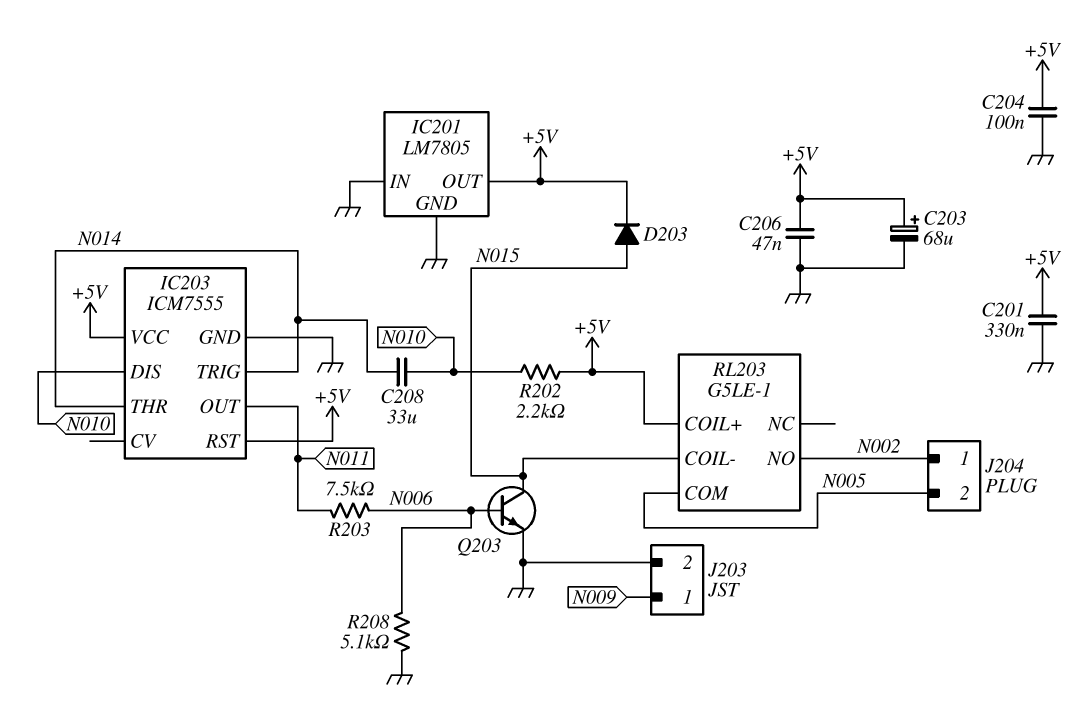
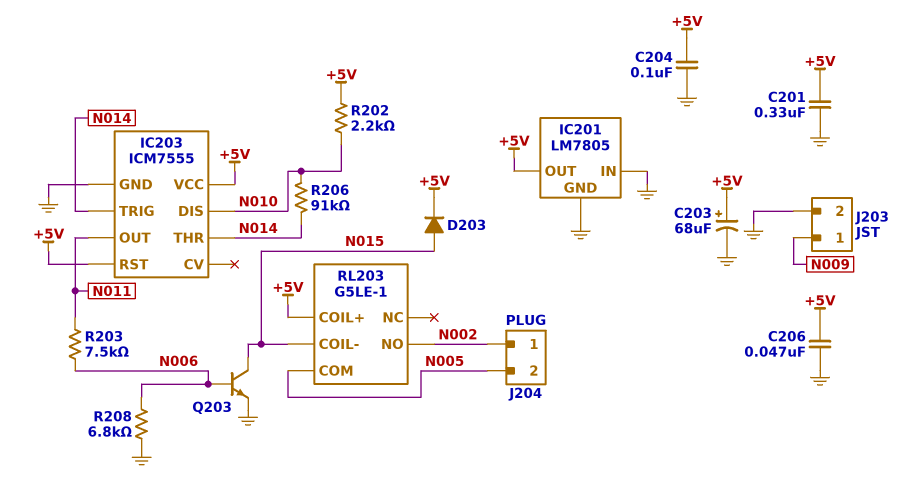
C208: 33uF (N010, N014) -> none
R206: none -> 91k (N010, N014)
R208: 5.1k (GND, N006) -> 6.8k (GND, N006)

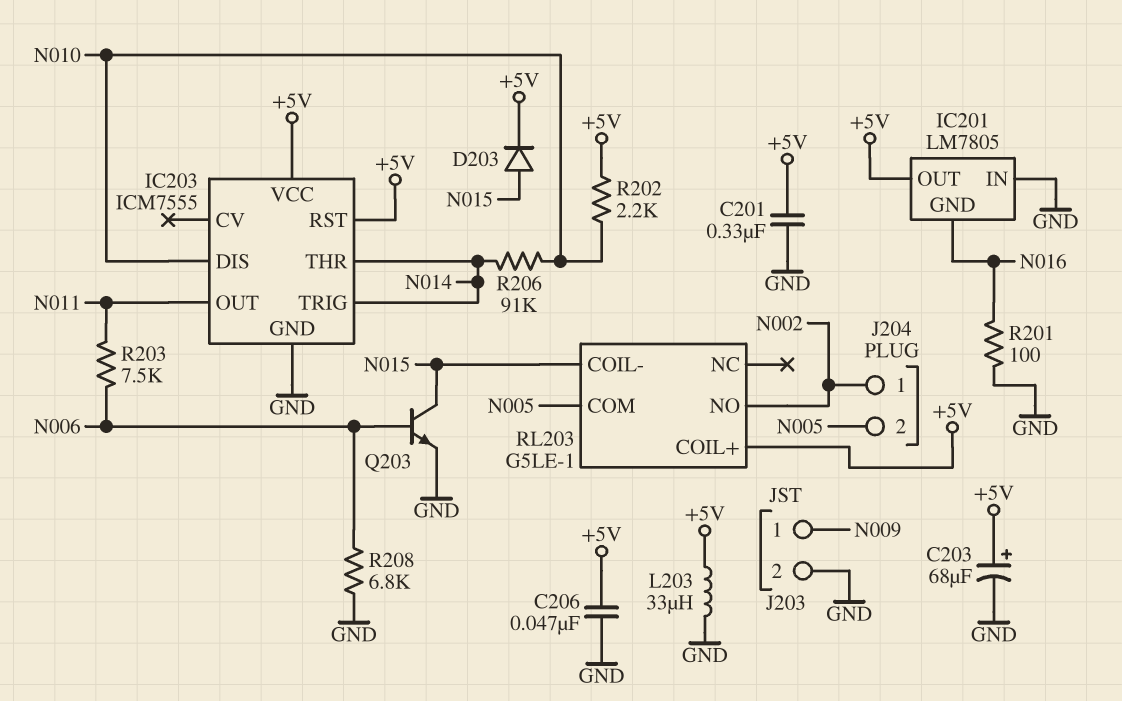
C204: 100nF (+5V, GND) -> none
IC201 pin GND: GND -> N016
L203: none -> 33uH (+5V, GND)
R201: none -> 100 (GND, N016)

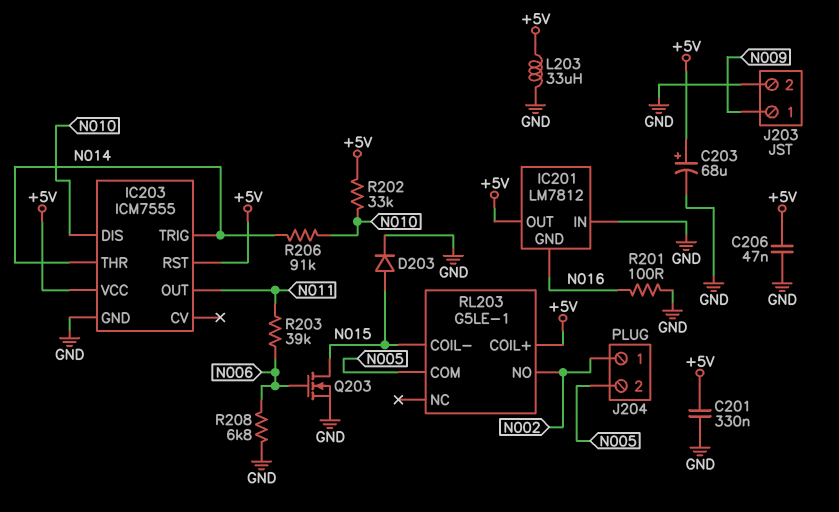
D203: diode (A N015, K +5V) -> diode (A N015, K GND)
IC201: LM7805 -> LM7812
Q203: NPN (B N006, C N015, E GND) -> NMOS (G N006, D N015, S GND)
R202: 2.2k (+5V, N010) -> 33k (+5V, N010)
R203: 7.5k (N006, N011) -> 39k (N006, N011)

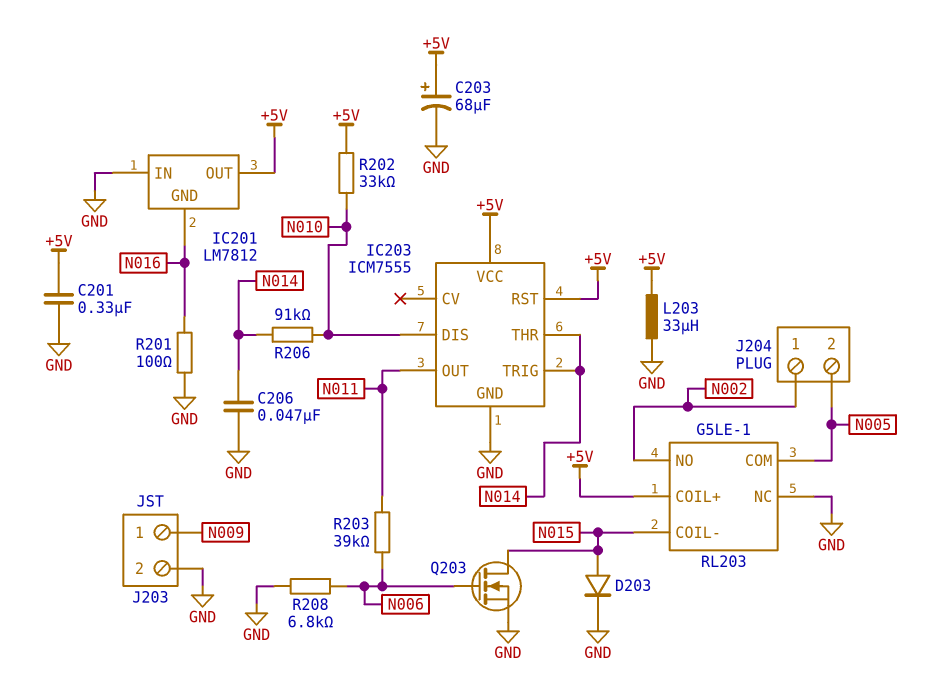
C206: 47nF (+5V, GND) -> 47nF (GND, N014)
RL203 pin NC: none -> GND

